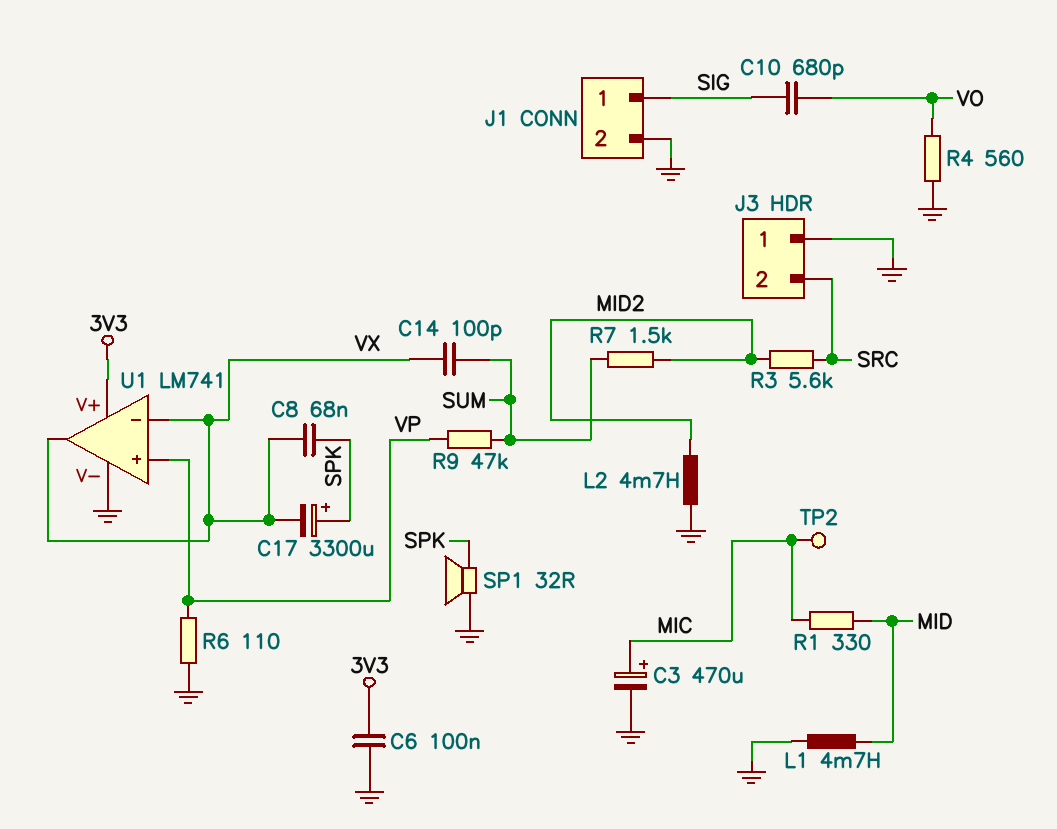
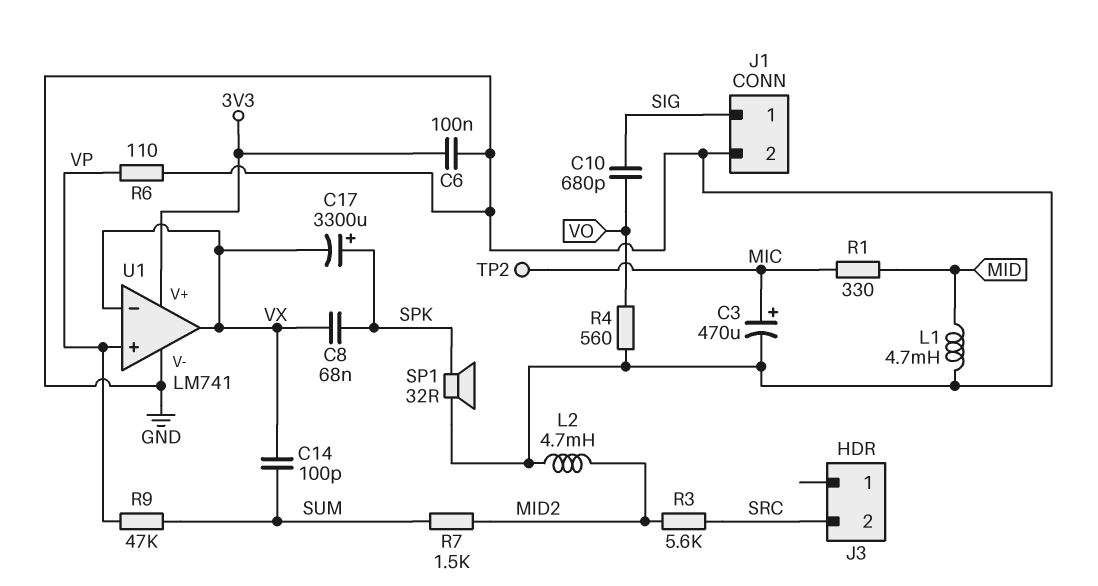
J3 pin 1: GND -> none

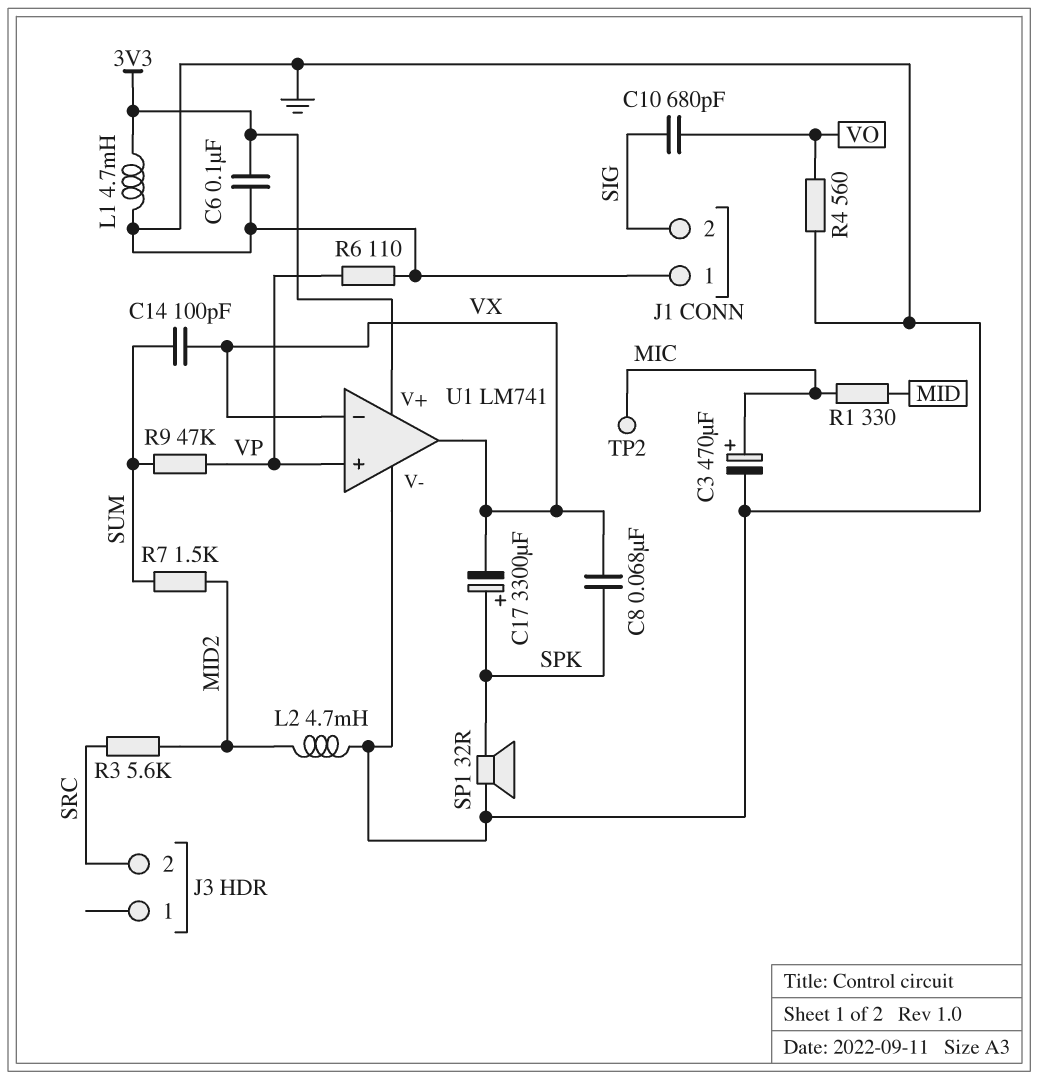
J1 pin 1: SIG -> GND
J1 pin 2: GND -> SIG
L1: 4.7mH (GND, MID) -> 4.7mH (3V3, GND)

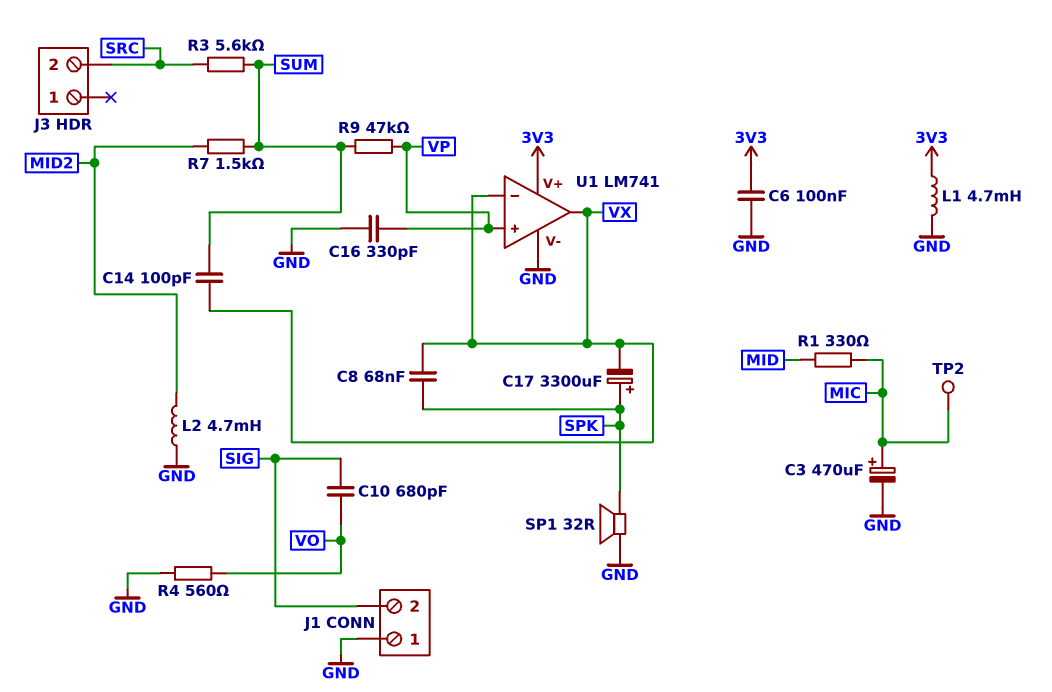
C16: none -> 330pF (GND, VP)
R3: 5.6k (MID2, SRC) -> 5.6k (SRC, SUM)
R6: 110 (GND, VP) -> none

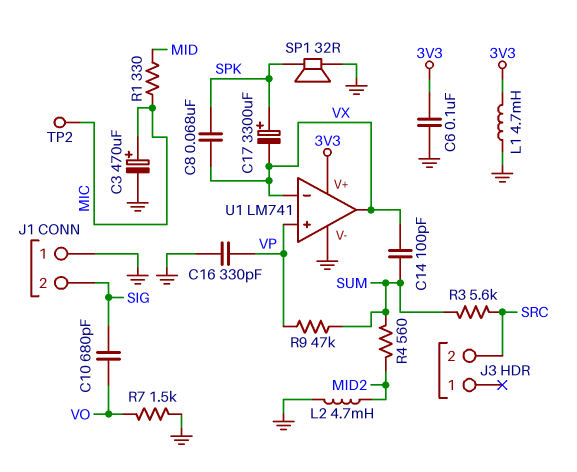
R4: 560 (GND, VO) -> 560 (MID2, SUM)
R7: 1.5k (MID2, SUM) -> 1.5k (GND, VO)

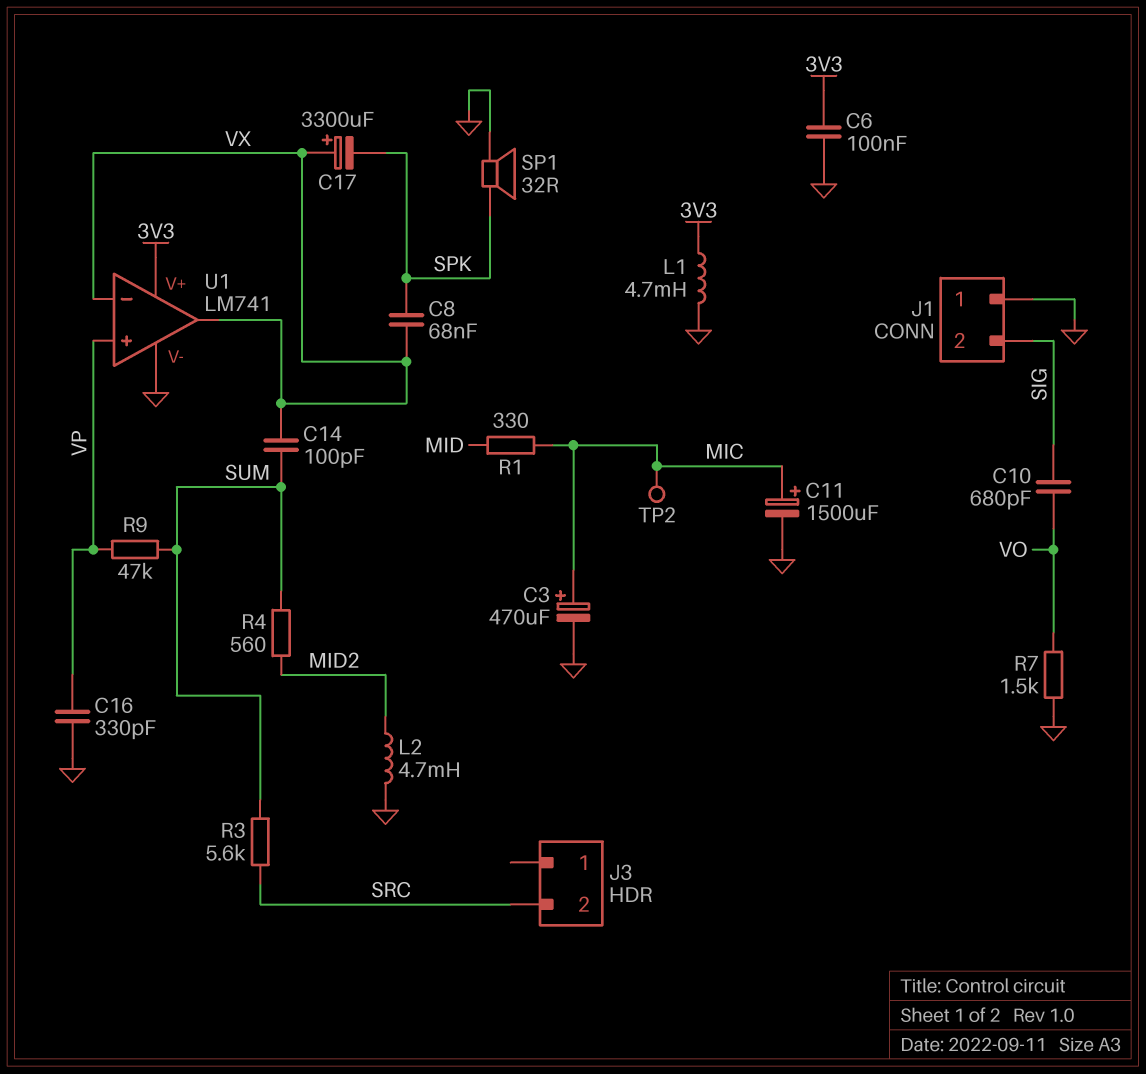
C11: none -> 1500uF (plus MIC, minus GND)
C17: 3300uF (plus SPK, minus VX) -> 3300uF (plus VX, minus SPK)

